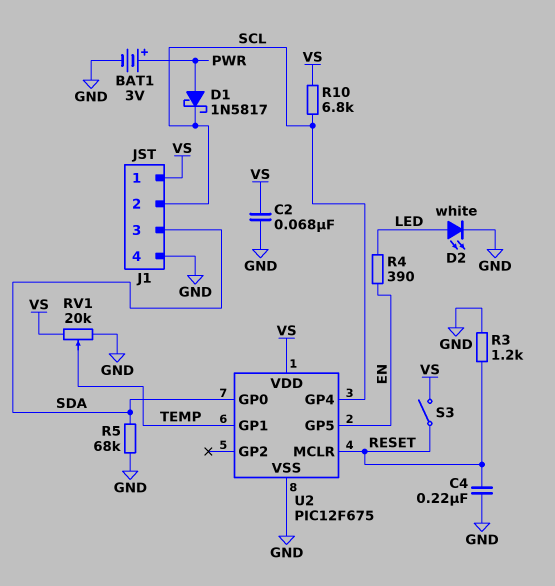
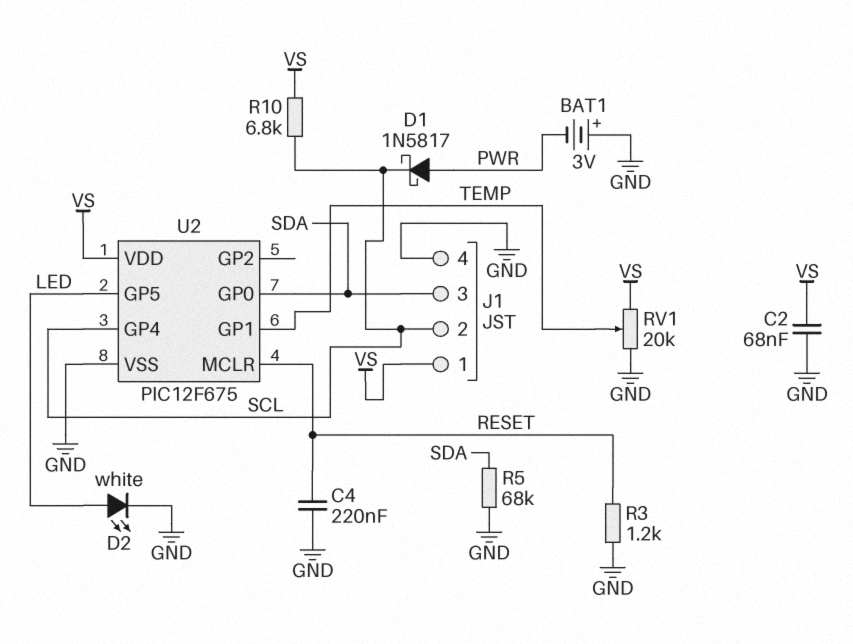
BAT1: 3V (plus PWR, minus GND) -> 3V (plus GND, minus PWR)
R4: 390 (EN, LED) -> none
S3: switch (RESET, VS) -> none
U2 pin GP5: EN -> LED

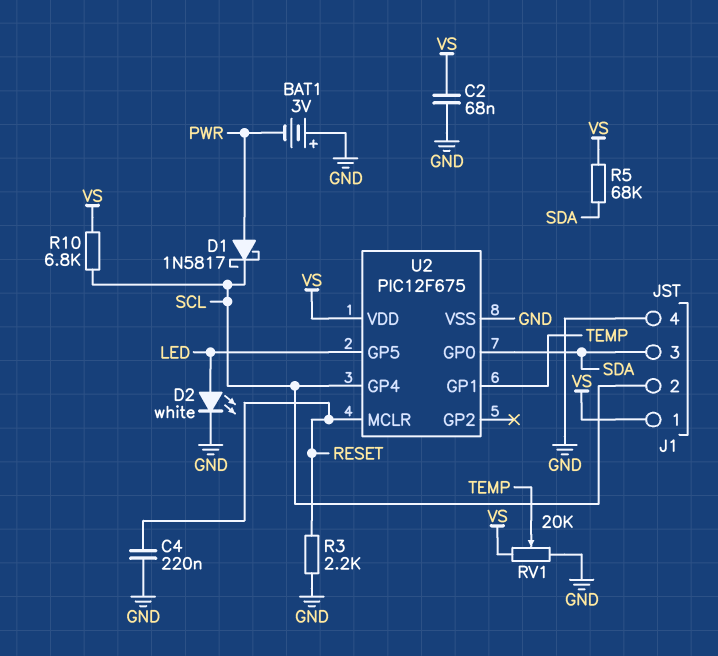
R3: 1.2k (GND, RESET) -> 2.2k (GND, RESET)
R5: 68k (GND, SDA) -> 68k (SDA, VS)

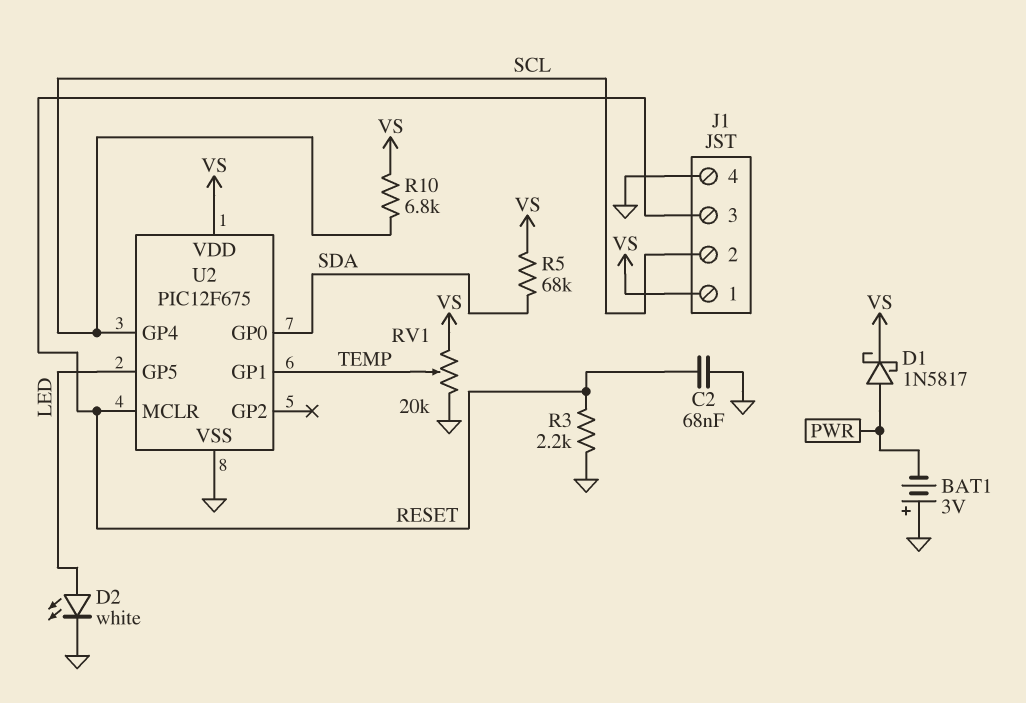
C2: 68nF (GND, VS) -> 68nF (GND, RESET)
C4: 220nF (GND, RESET) -> none
D1: schottky 1N5817 (A PWR, K SCL) -> schottky 1N5817 (A PWR, K VS)
J1 pin 3: SDA -> RESET

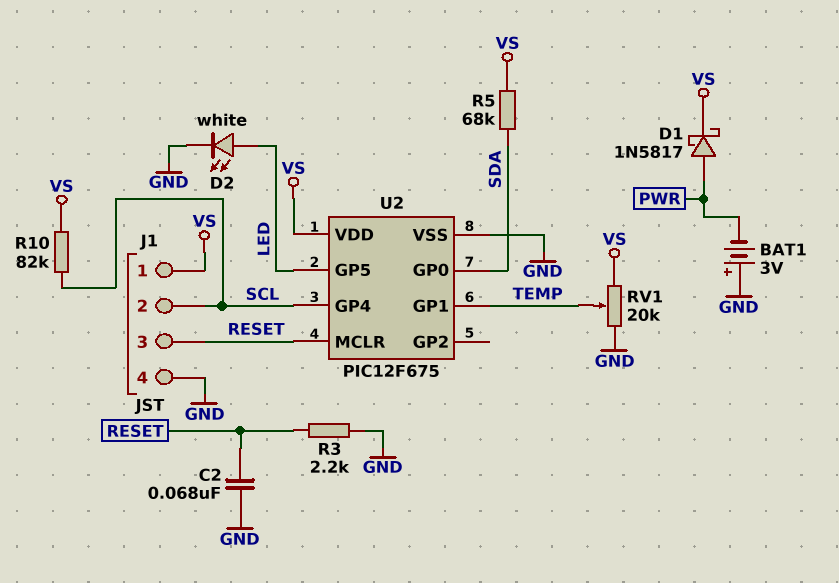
R10: 6.8k (SCL, VS) -> 82k (SCL, VS)

